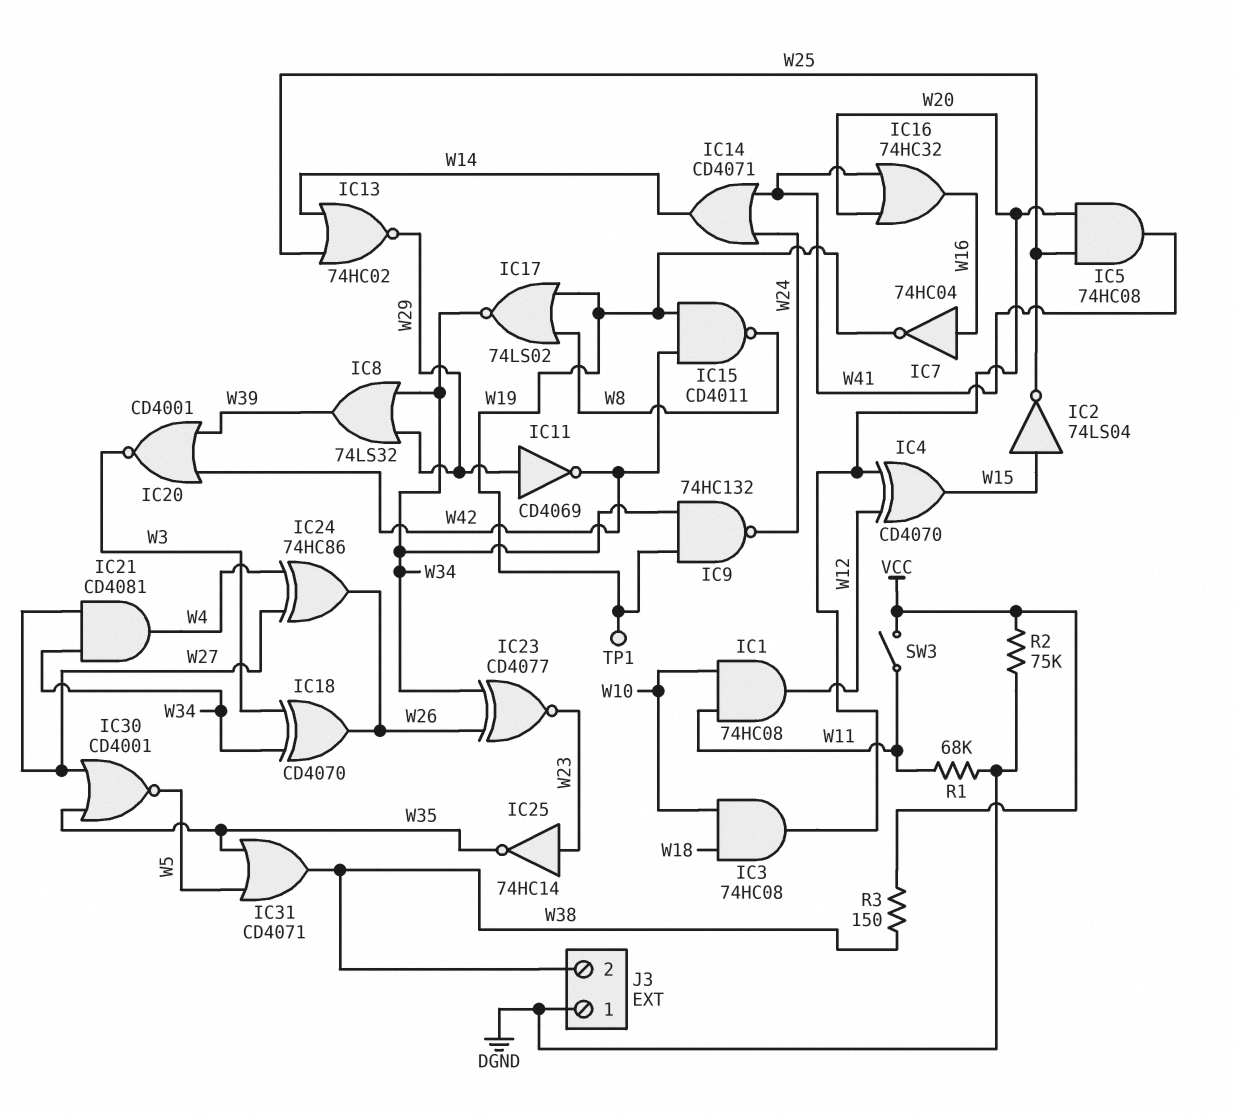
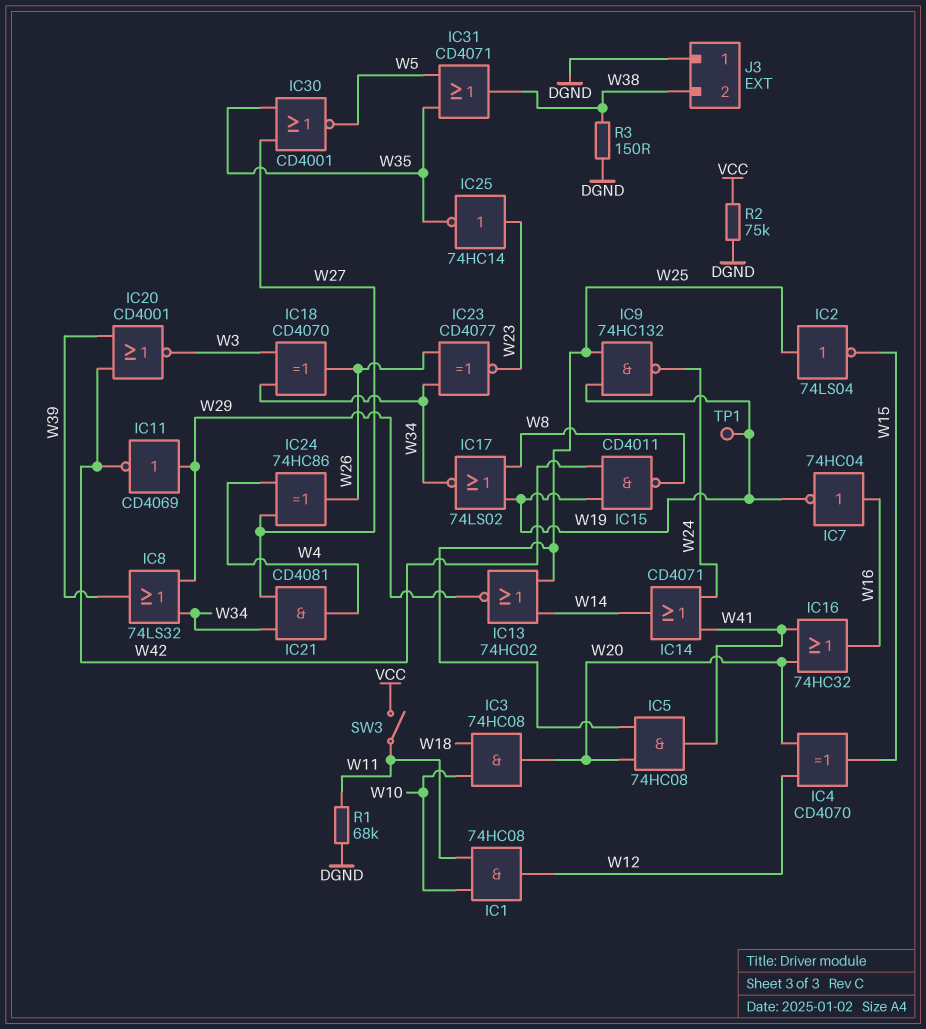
IC2: NOT 74LS04 (in W15, out W25) -> NOT 74LS04 (in W25, out W15)
IC9: NAND 74HC132 (in W19, in W34, out W24) -> NAND 74HC132 (in W19, in W25, out W24)
R3: 150 (VCC, W38) -> 150 (DGND, W38)

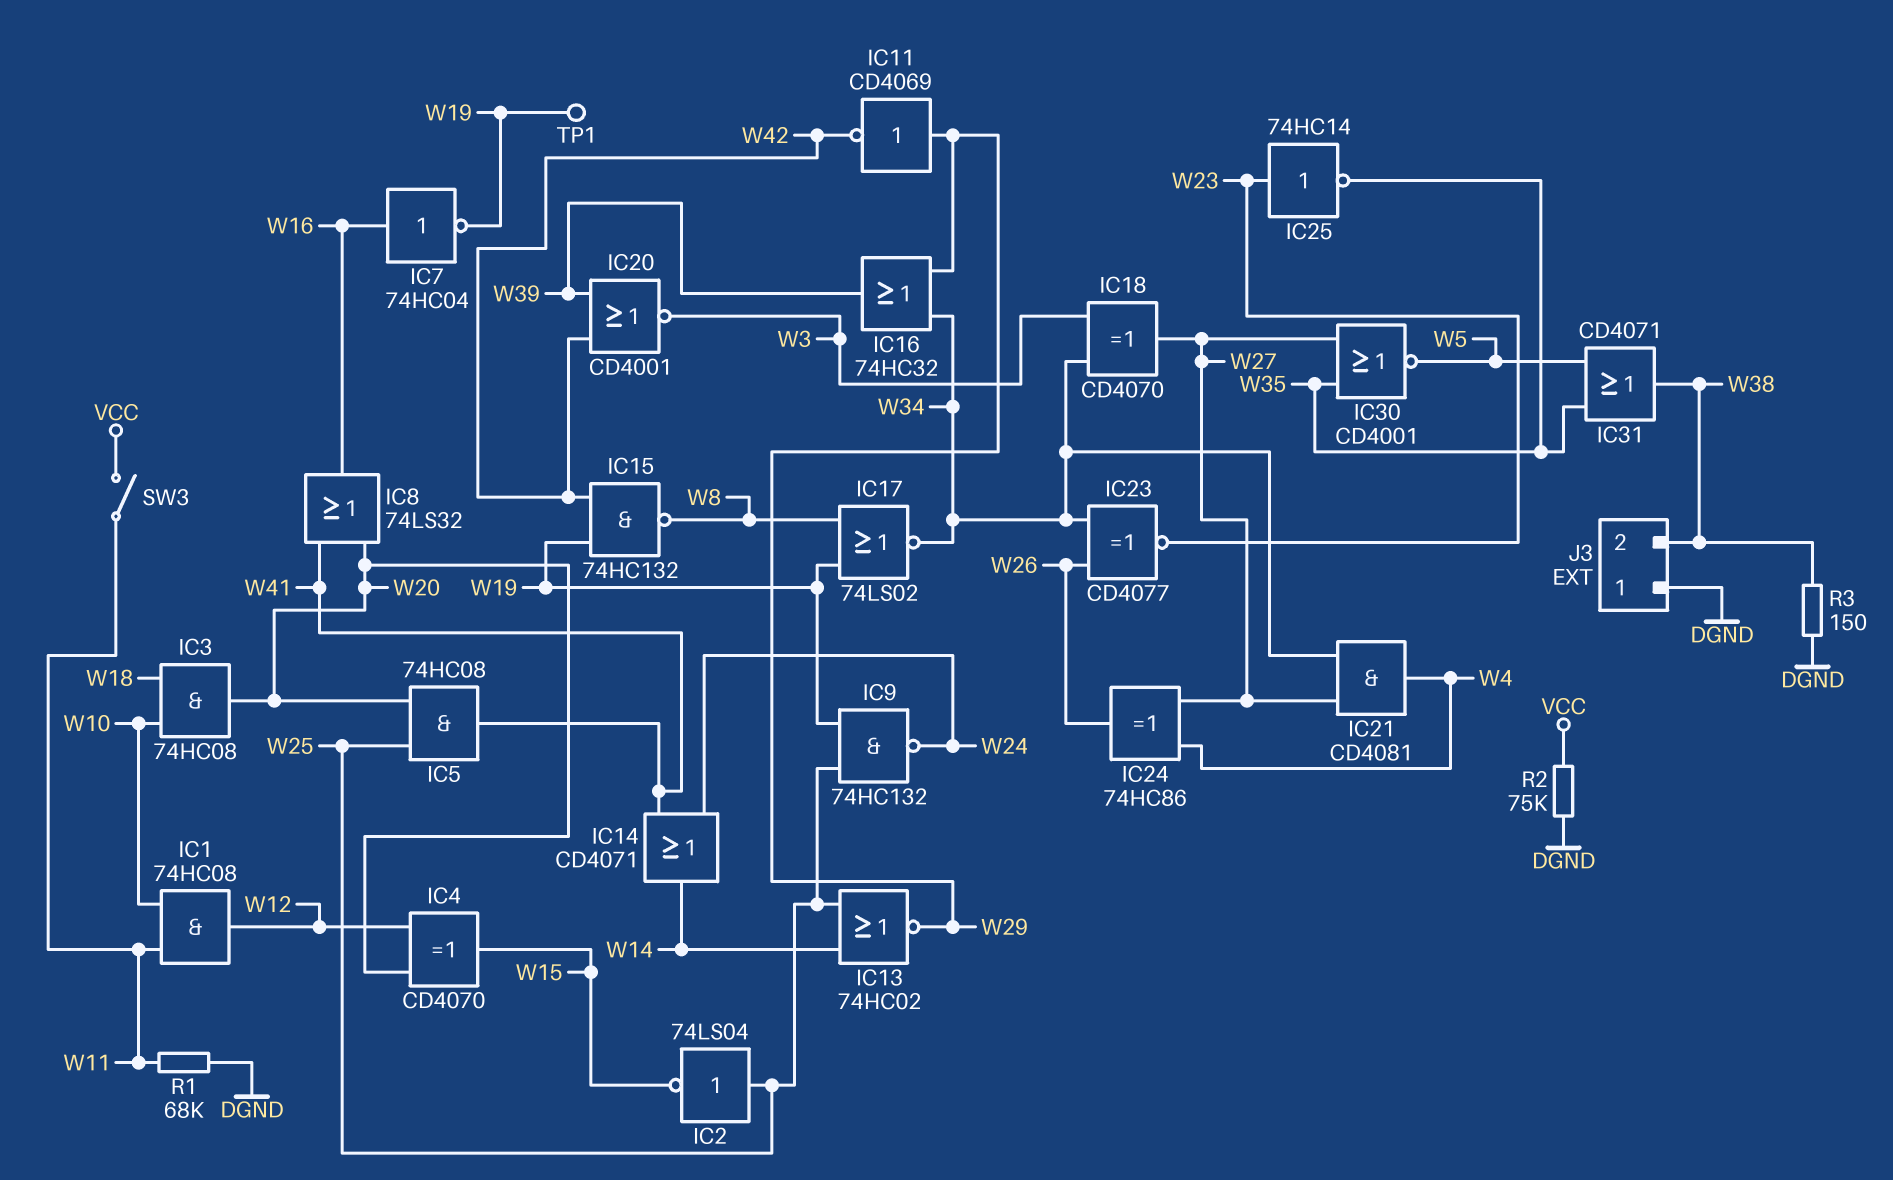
IC8: OR 74LS32 (in W29, in W34, out W39) -> OR 74LS32 (in W20, in W41, out W16)
IC15: NAND CD4011 (in W19, in W42, out W8) -> NAND 74HC132 (in W19, in W42, out W8)
IC16: OR 74HC32 (in W20, in W41, out W16) -> OR 74HC32 (in W29, in W34, out W39)
IC18: XOR CD4070 (in W3, in W34, out W26) -> XOR CD4070 (in W3, in W34, out W27)

